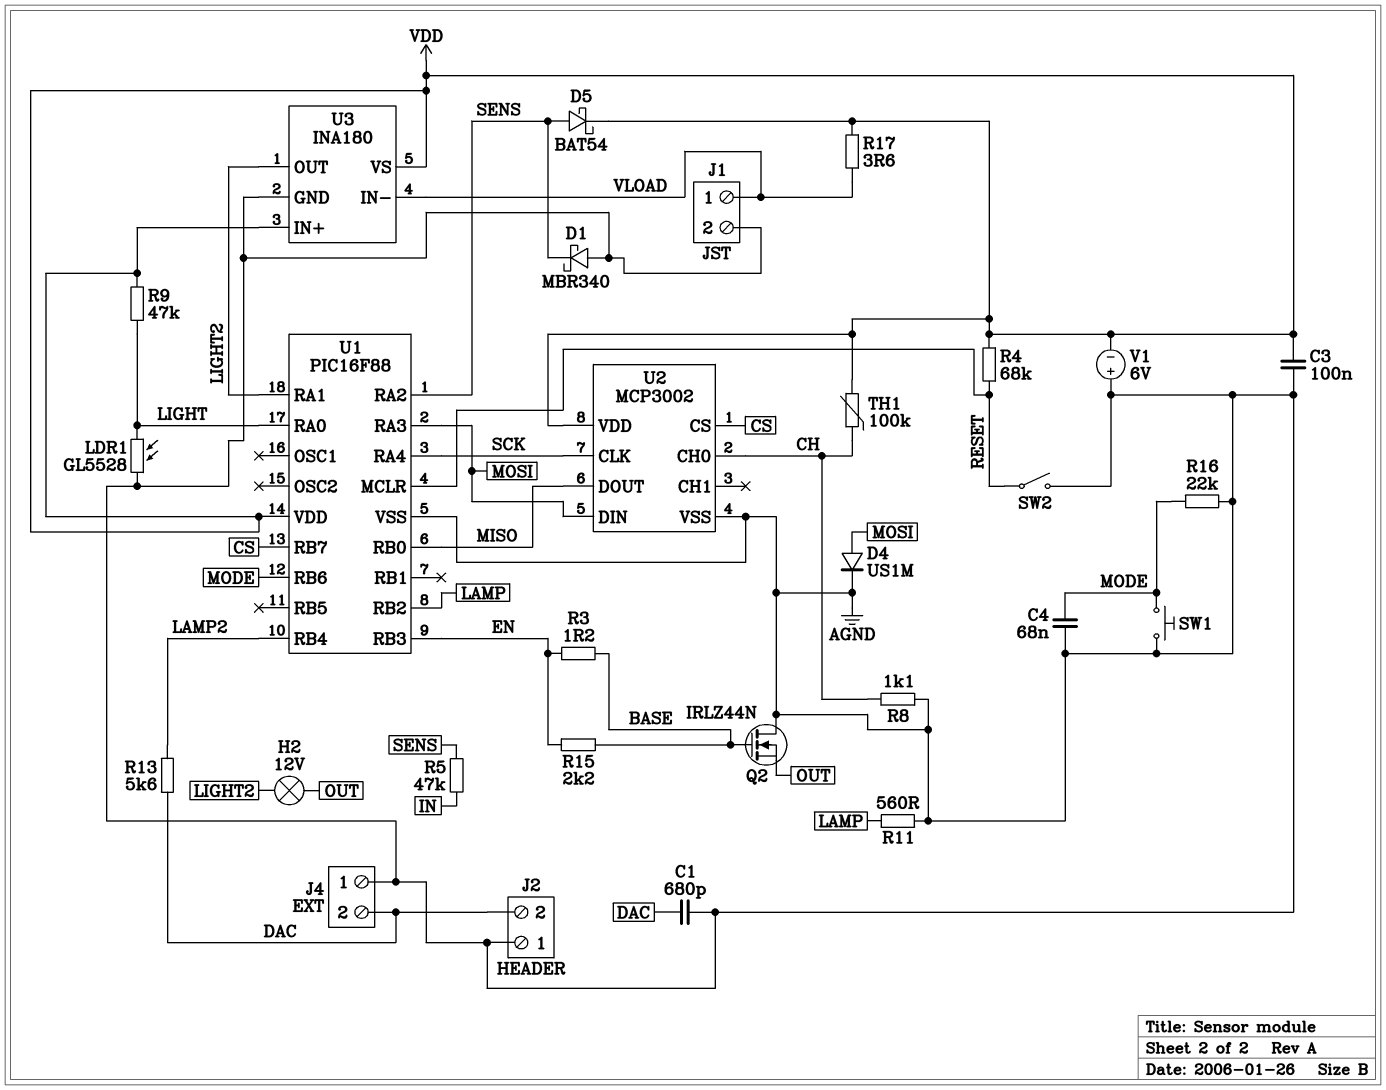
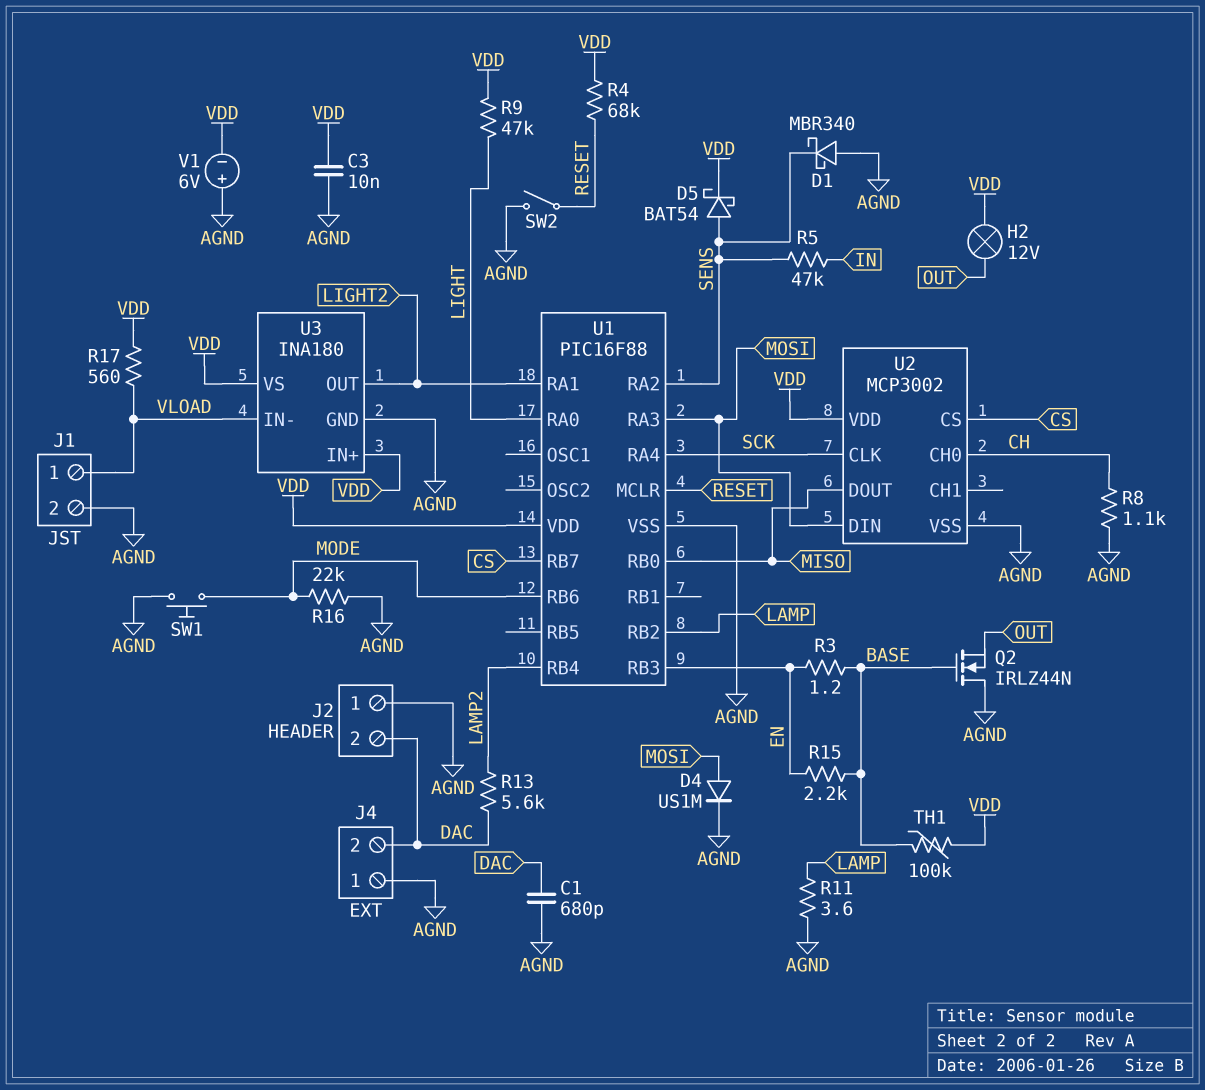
C3: 100nF (AGND, VDD) -> 10nF (AGND, VDD)
C4: 68nF (AGND, MODE) -> none
H2: lamp 12V (LIGHT2, OUT) -> lamp 12V (OUT, VDD)
LDR1: GL5528 (AGND, LIGHT) -> none
R11: 560 (AGND, LAMP) -> 3.6 (AGND, LAMP)
R17: 3.6 (VDD, VLOAD) -> 560 (VDD, VLOAD)
TH1: 100k (CH, VDD) -> 100k (BASE, VDD)

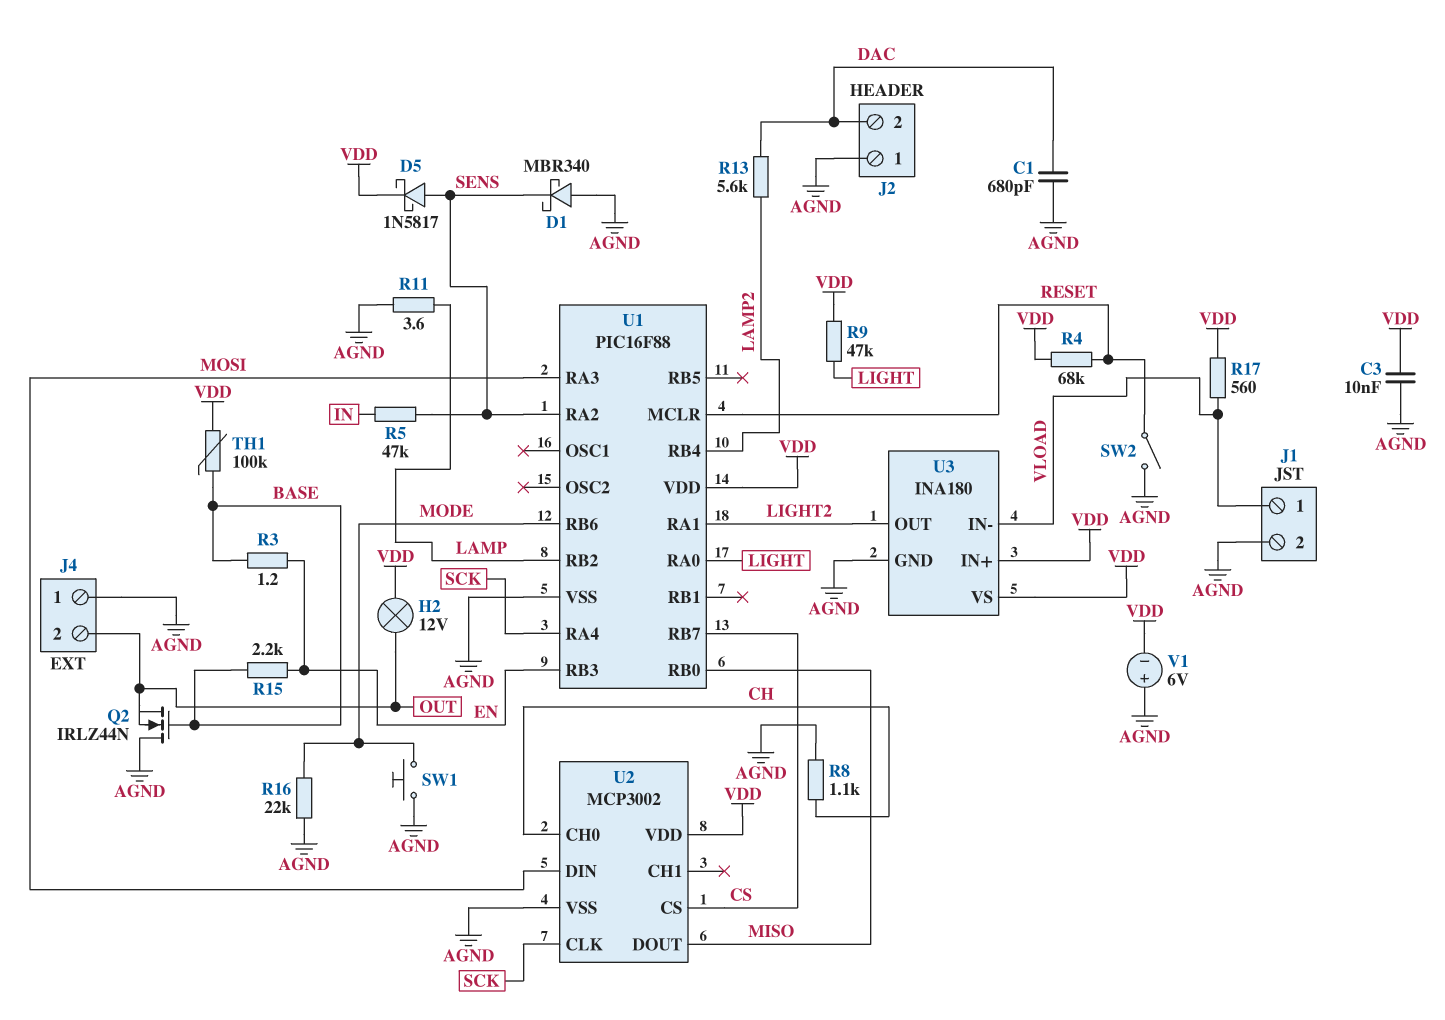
D4: diode US1M (A MOSI, K AGND) -> none
D5: schottky BAT54 (A SENS, K VDD) -> schottky 1N5817 (A SENS, K VDD)
J4 pin 2: DAC -> OUT

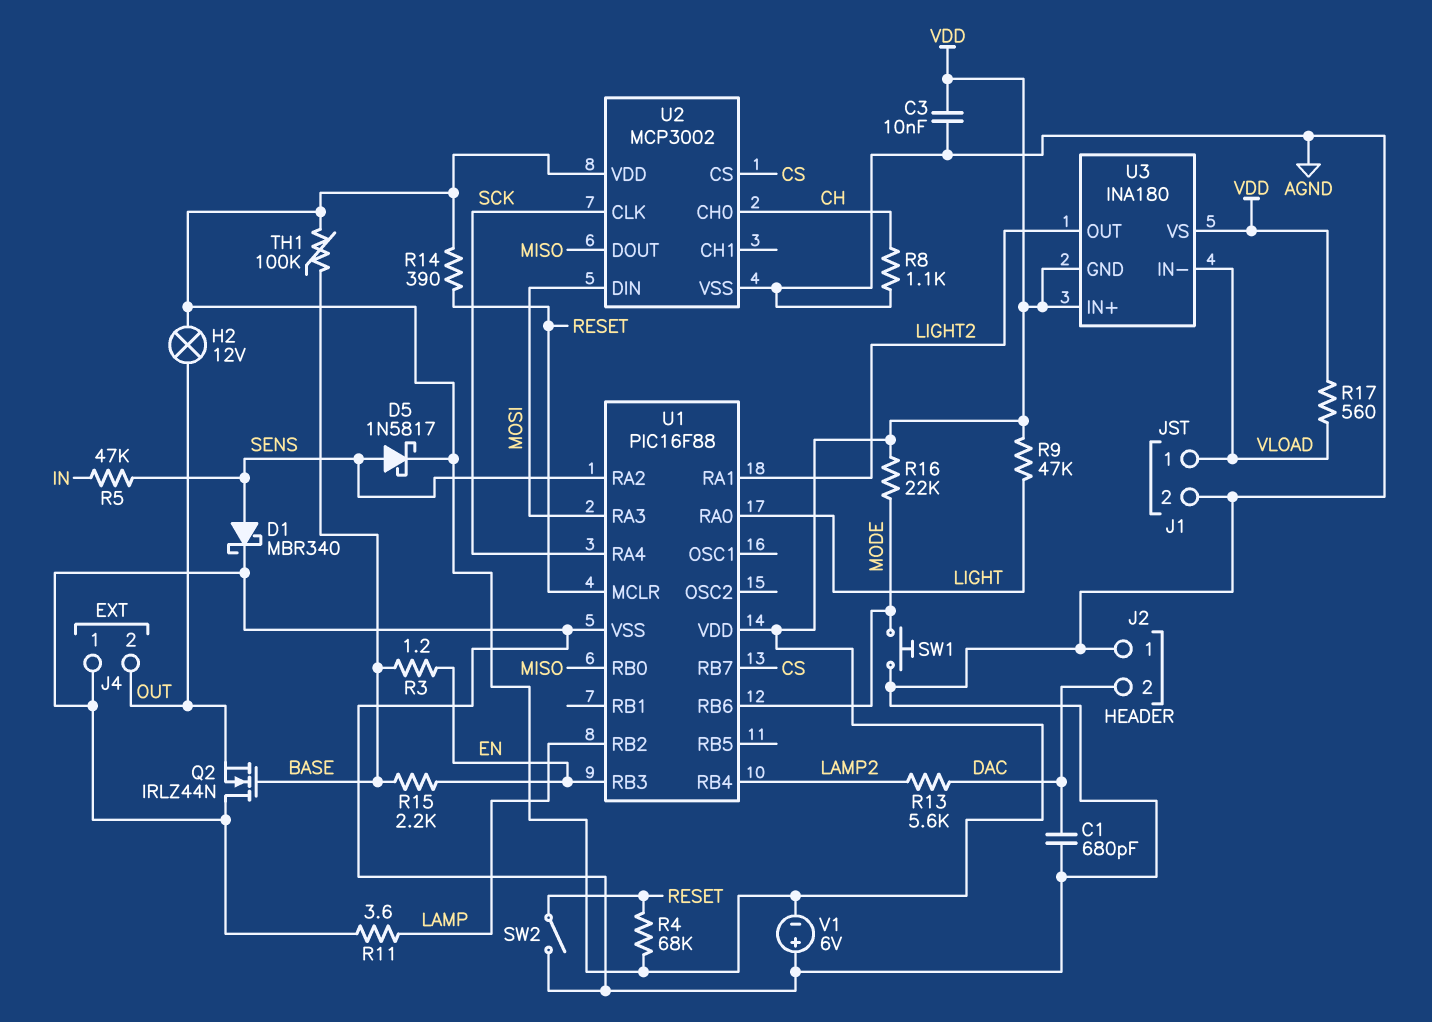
D1: schottky MBR340 (A AGND, K SENS) -> schottky MBR340 (A SENS, K AGND)
R14: none -> 390 (RESET, VDD)
R16: 22k (AGND, MODE) -> 22k (MODE, VDD)
U3 pin GND: AGND -> VDD

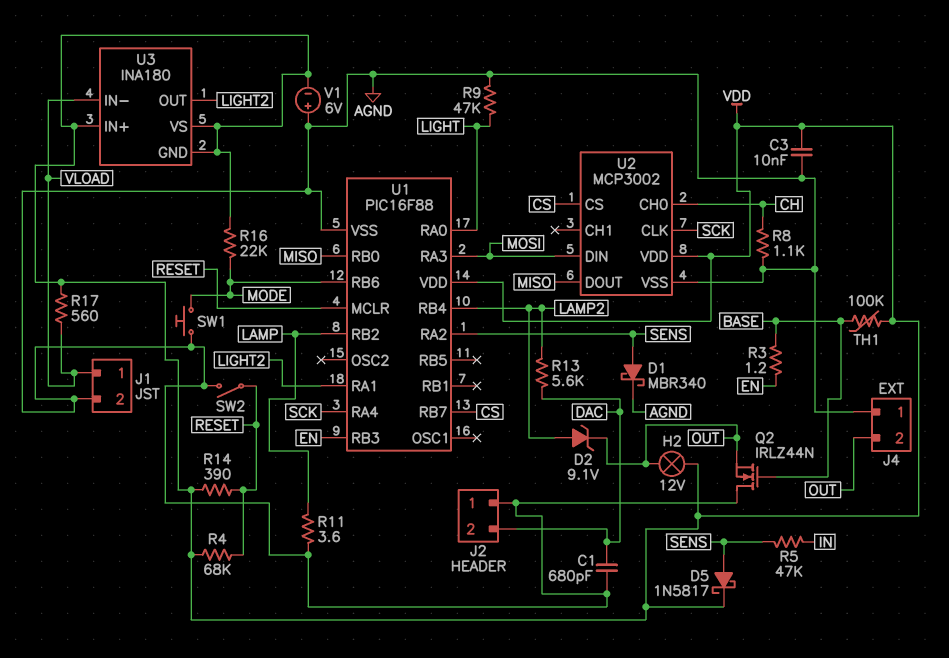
D2: none -> zener 9.1V (A LAMP2, K OUT)
R9: 47k (LIGHT, VDD) -> 47k (AGND, LIGHT)
R15: 2.2k (BASE, EN) -> none

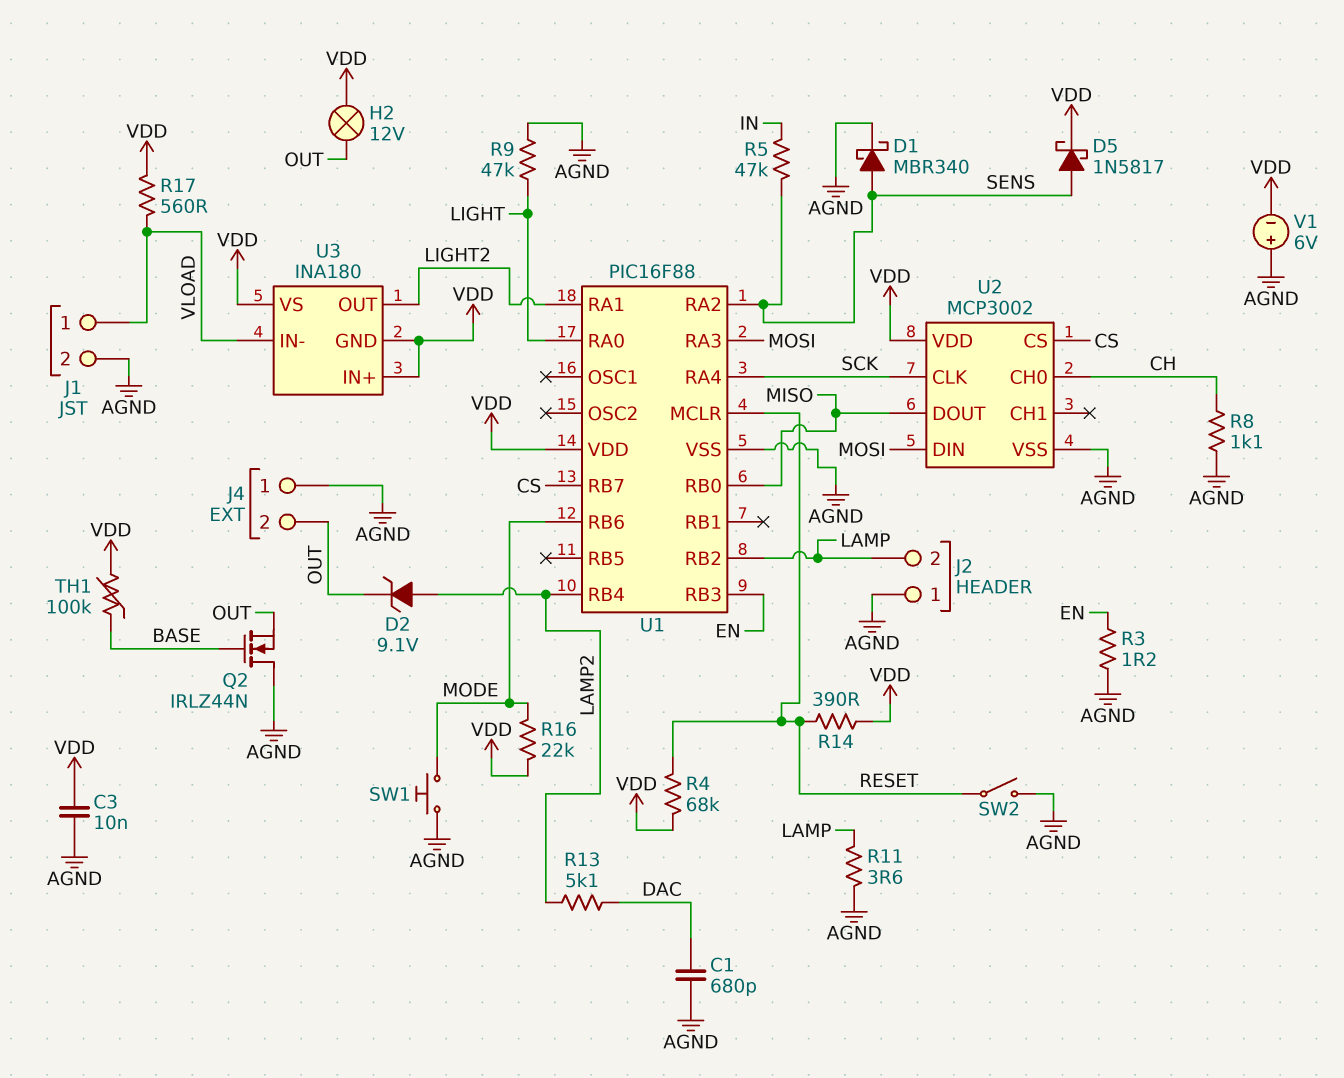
J2 pin 2: DAC -> LAMP
R3: 1.2 (BASE, EN) -> 1.2 (AGND, EN)
R13: 5.6k (DAC, LAMP2) -> 5.1k (DAC, LAMP2)

